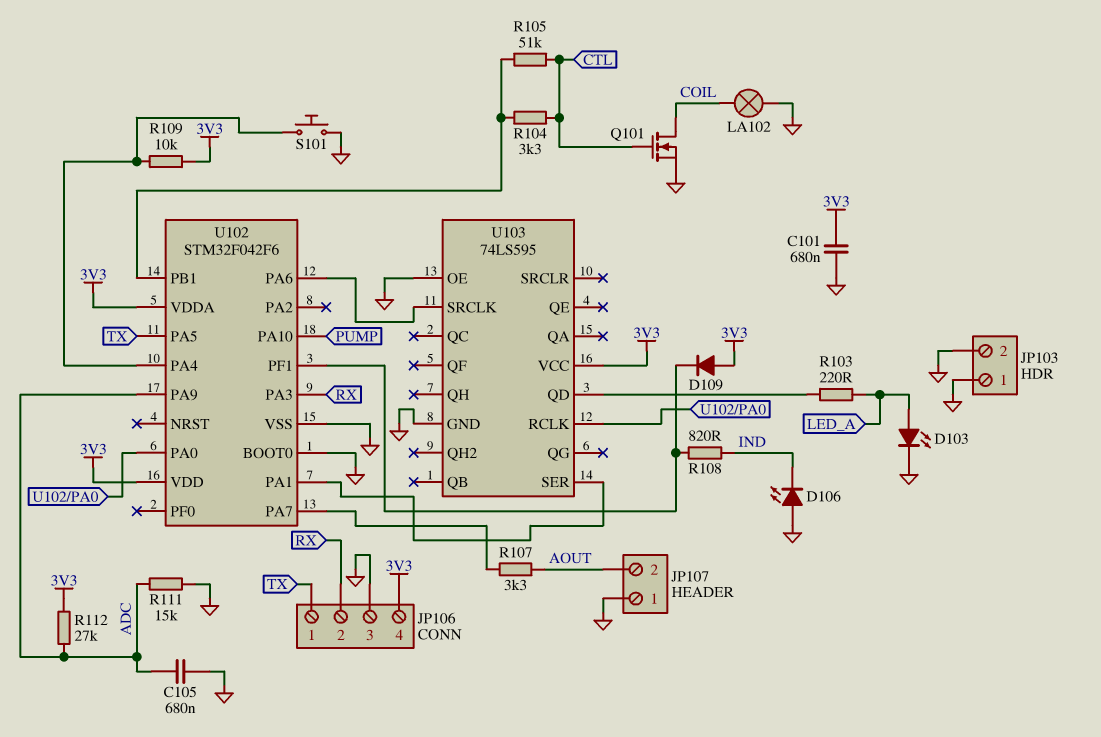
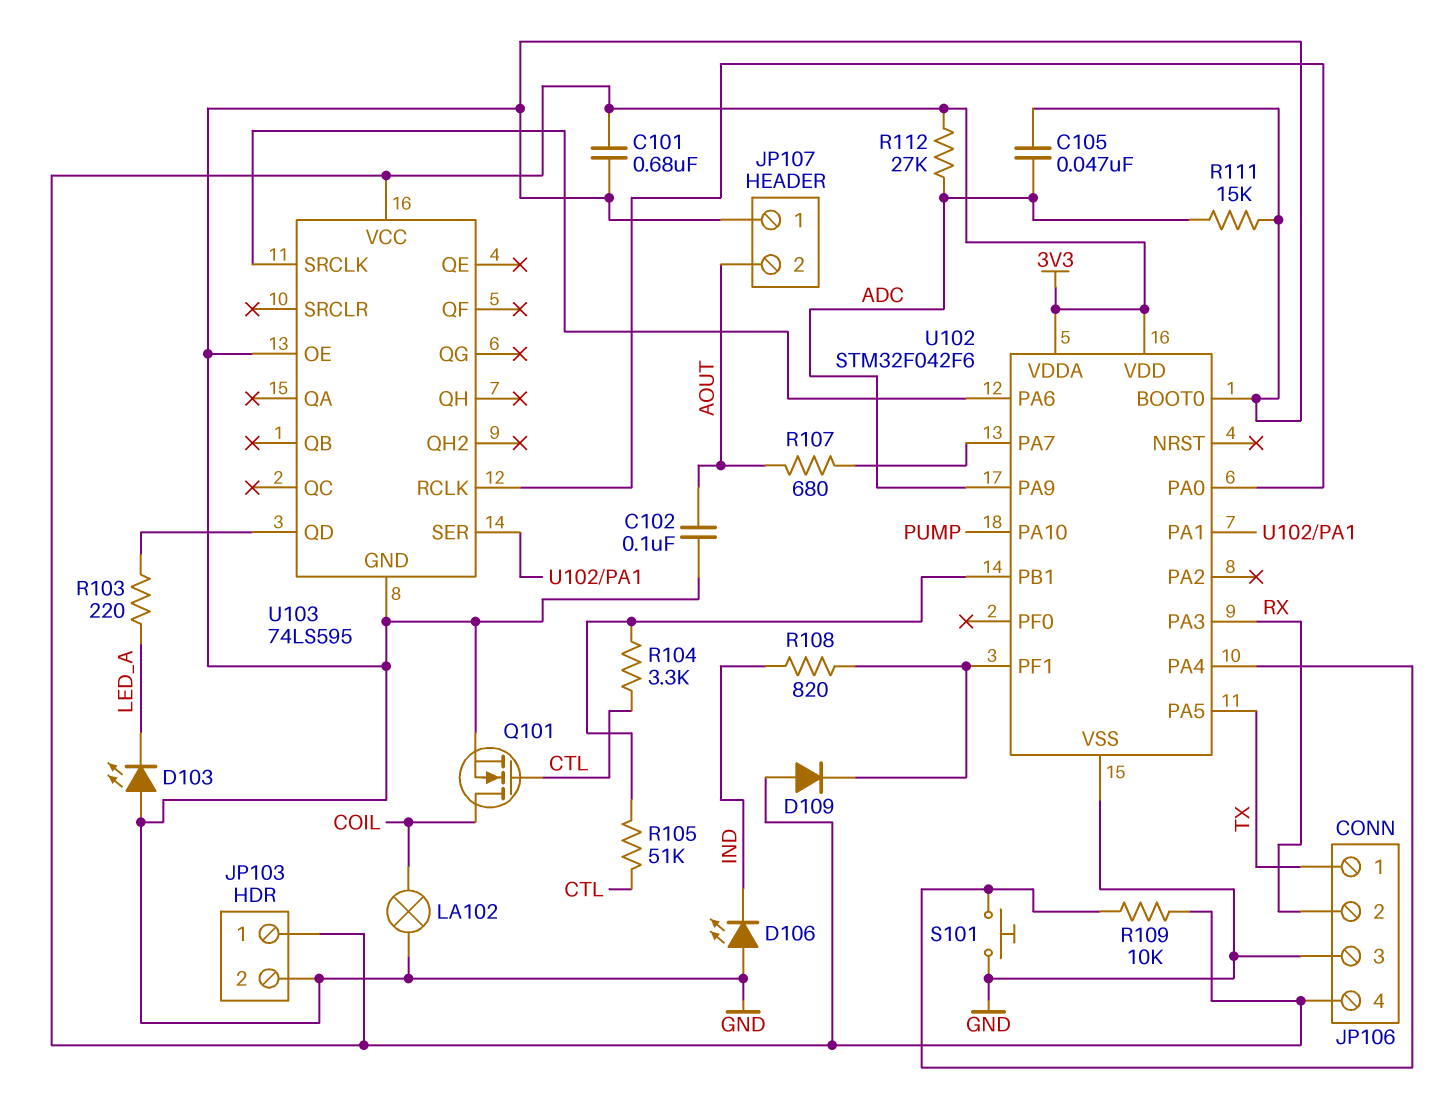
C102: none -> 100nF (AOUT, GND)
C105: 680nF (ADC, GND) -> 47nF (ADC, GND)
D103: LED (A LED_A, K GND) -> LED (A GND, K LED_A)
JP103 pin 1: GND -> 3V3
R107: 3.3k (AOUT, U102/PA7) -> 680 (AOUT, U102/PA7)

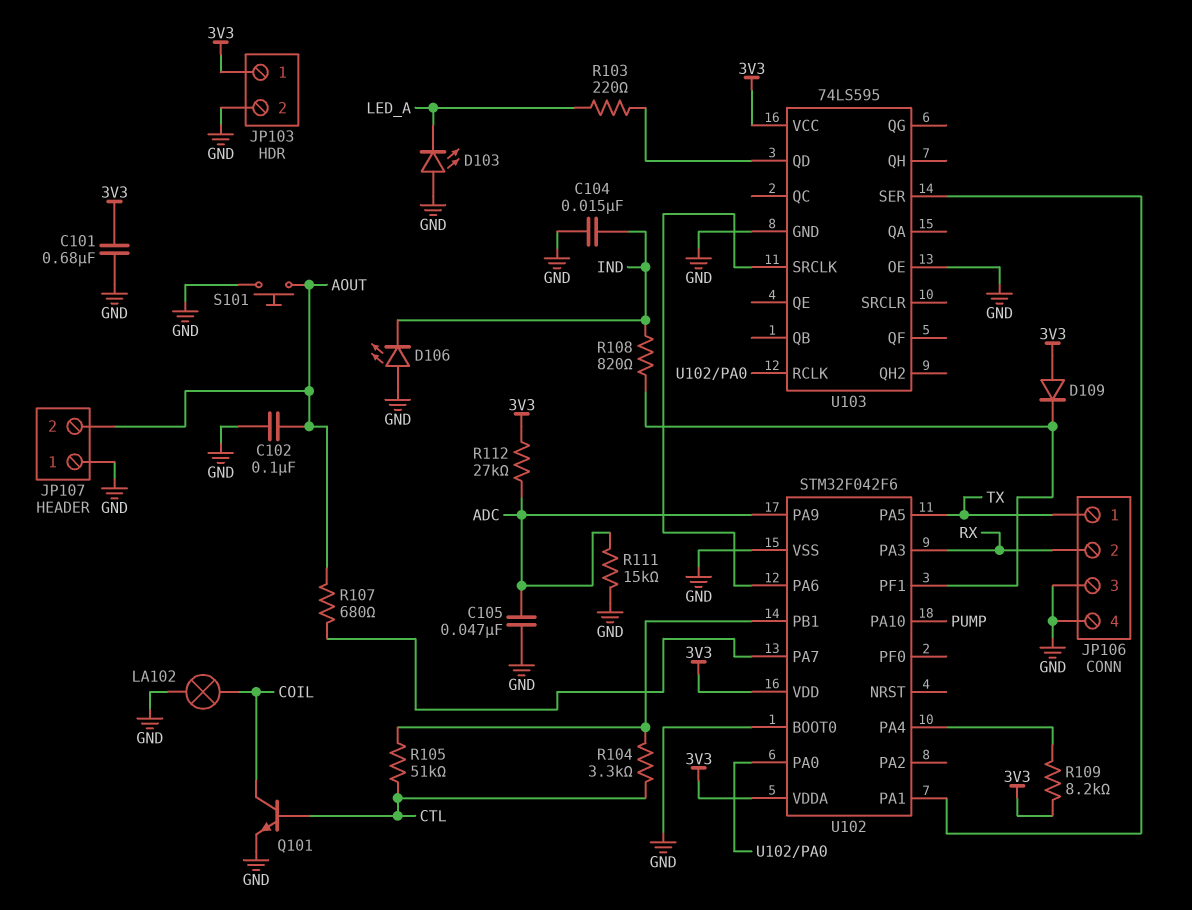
C104: none -> 15nF (GND, IND)
JP106 pin 4: 3V3 -> GND
Q101: NMOS (G CTL, D COIL, S GND) -> NPN (B CTL, C COIL, E GND)
R109: 10k (3V3, U102/PA4) -> 8.2k (3V3, U102/PA4)
S101: button (GND, U102/PA4) -> button (AOUT, GND)

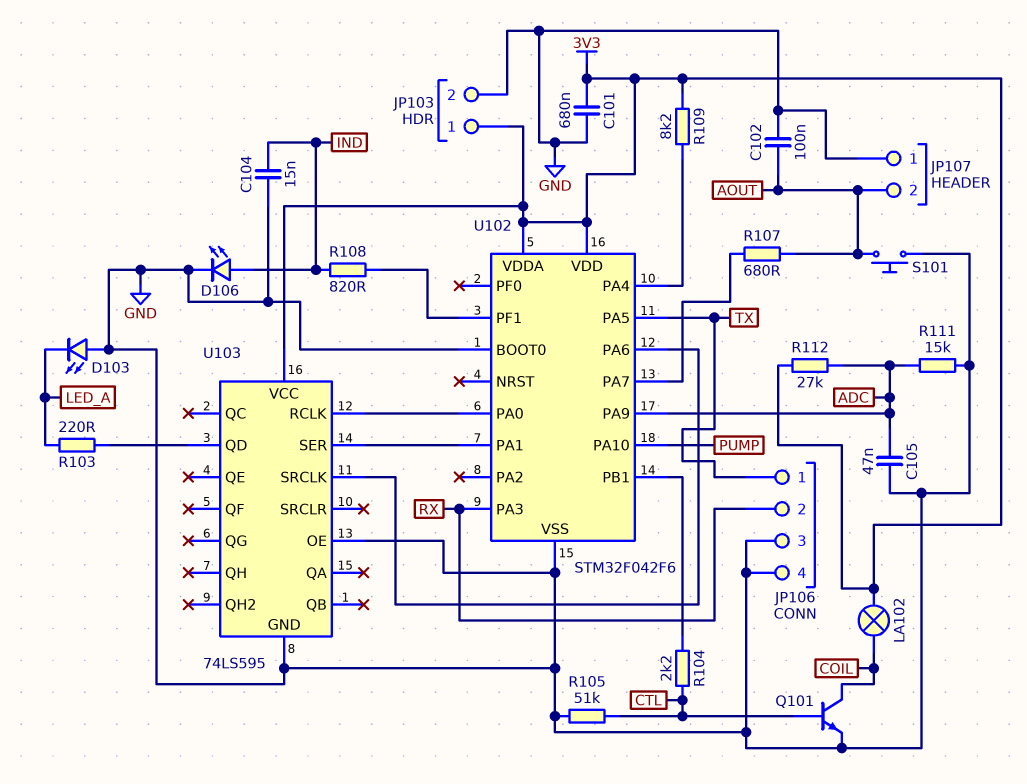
D106: LED (A GND, K IND) -> LED (A IND, K GND)
D109: diode (A 3V3, K U102/PF1) -> none
LA102: lamp (COIL, GND) -> lamp (3V3, COIL)
R104: 3.3k (CTL, U102/PB1) -> 2.2k (CTL, U102/PB1)
R105: 51k (CTL, U102/PB1) -> 51k (CTL, GND)

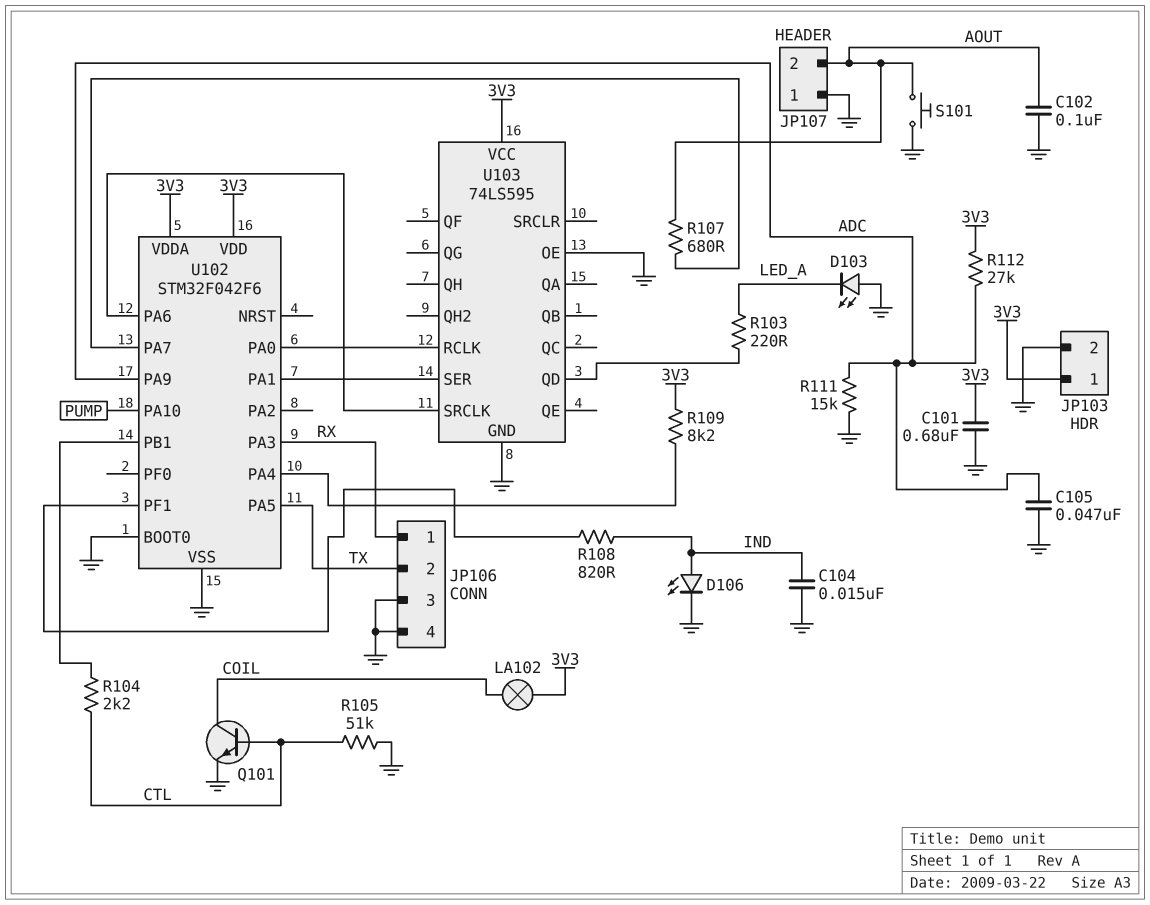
JP106 pin 1: TX -> RX
JP106 pin 2: RX -> TX

